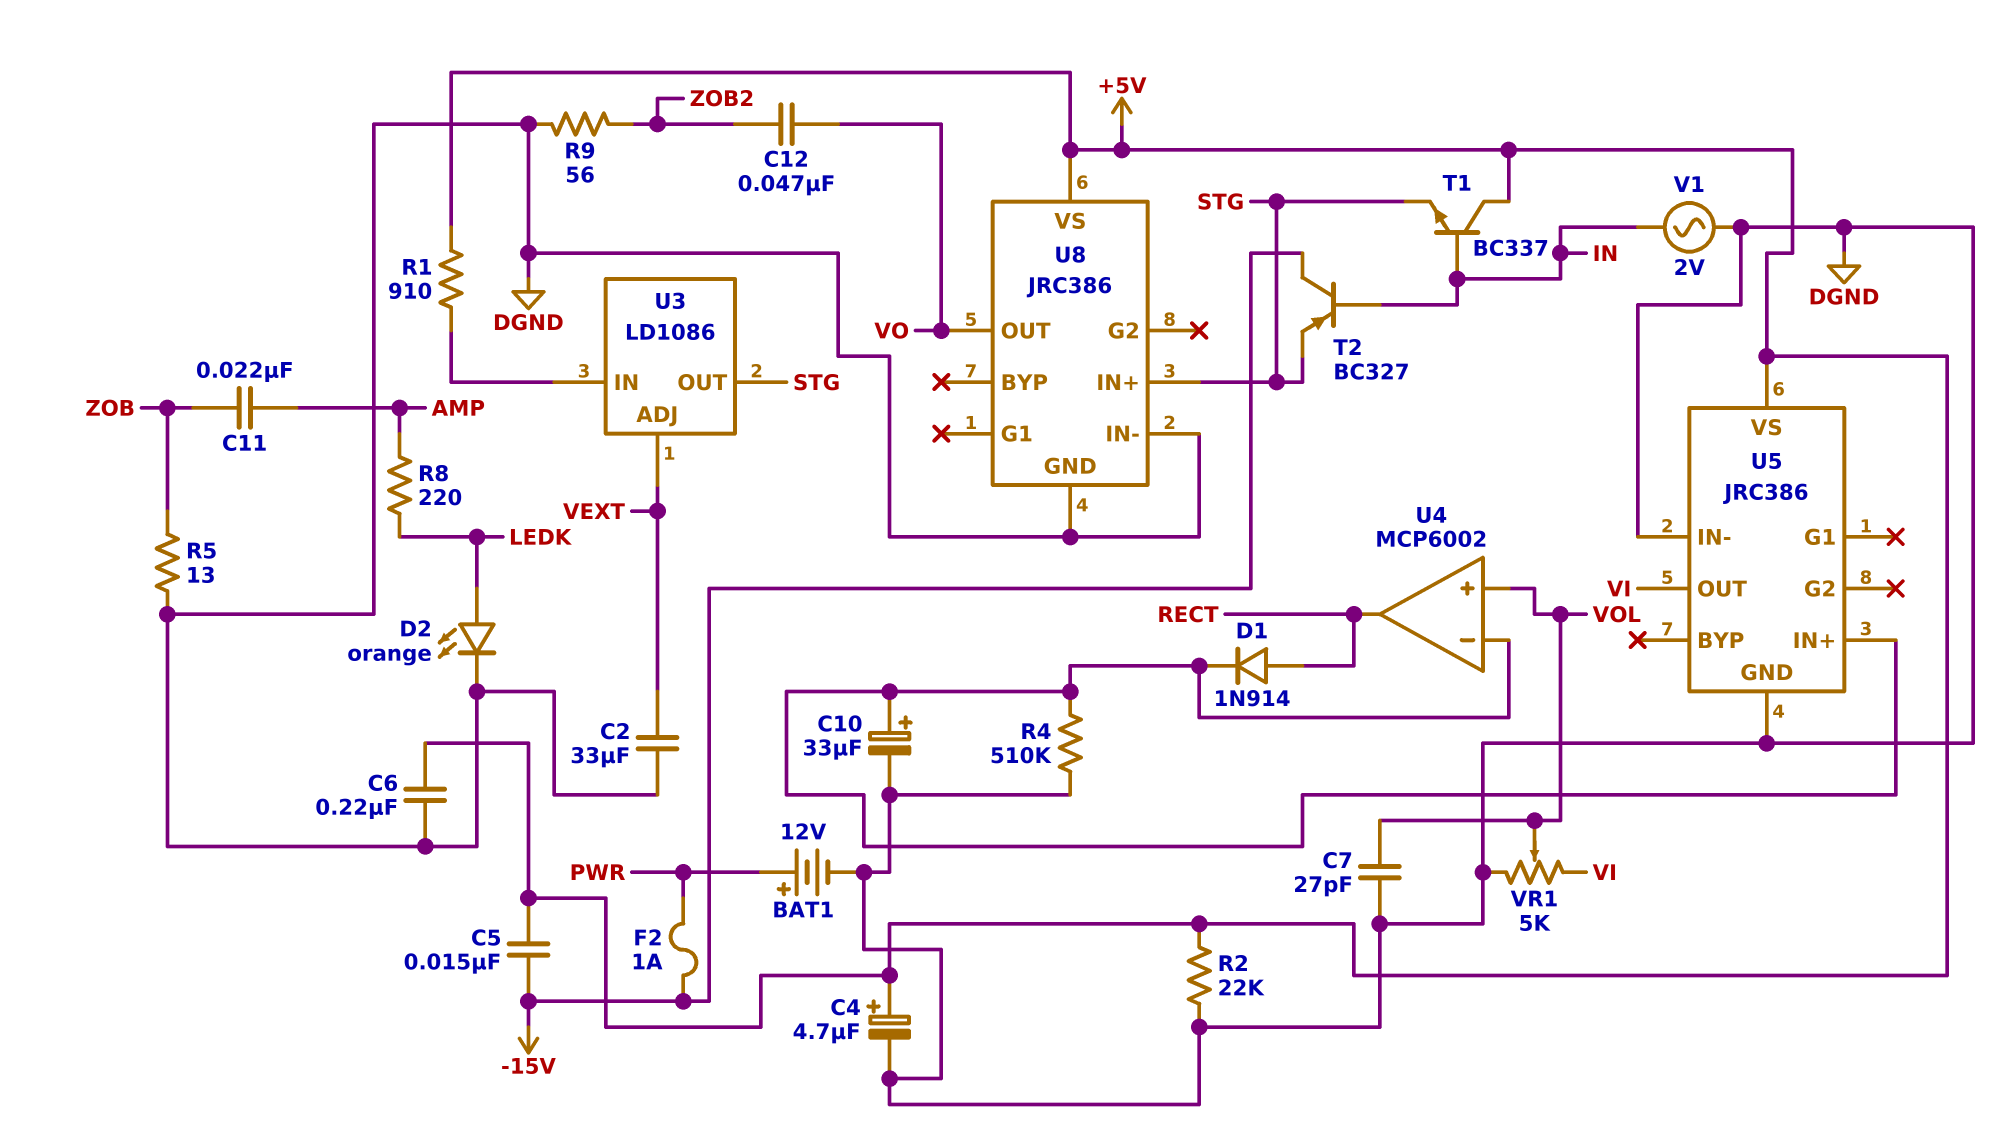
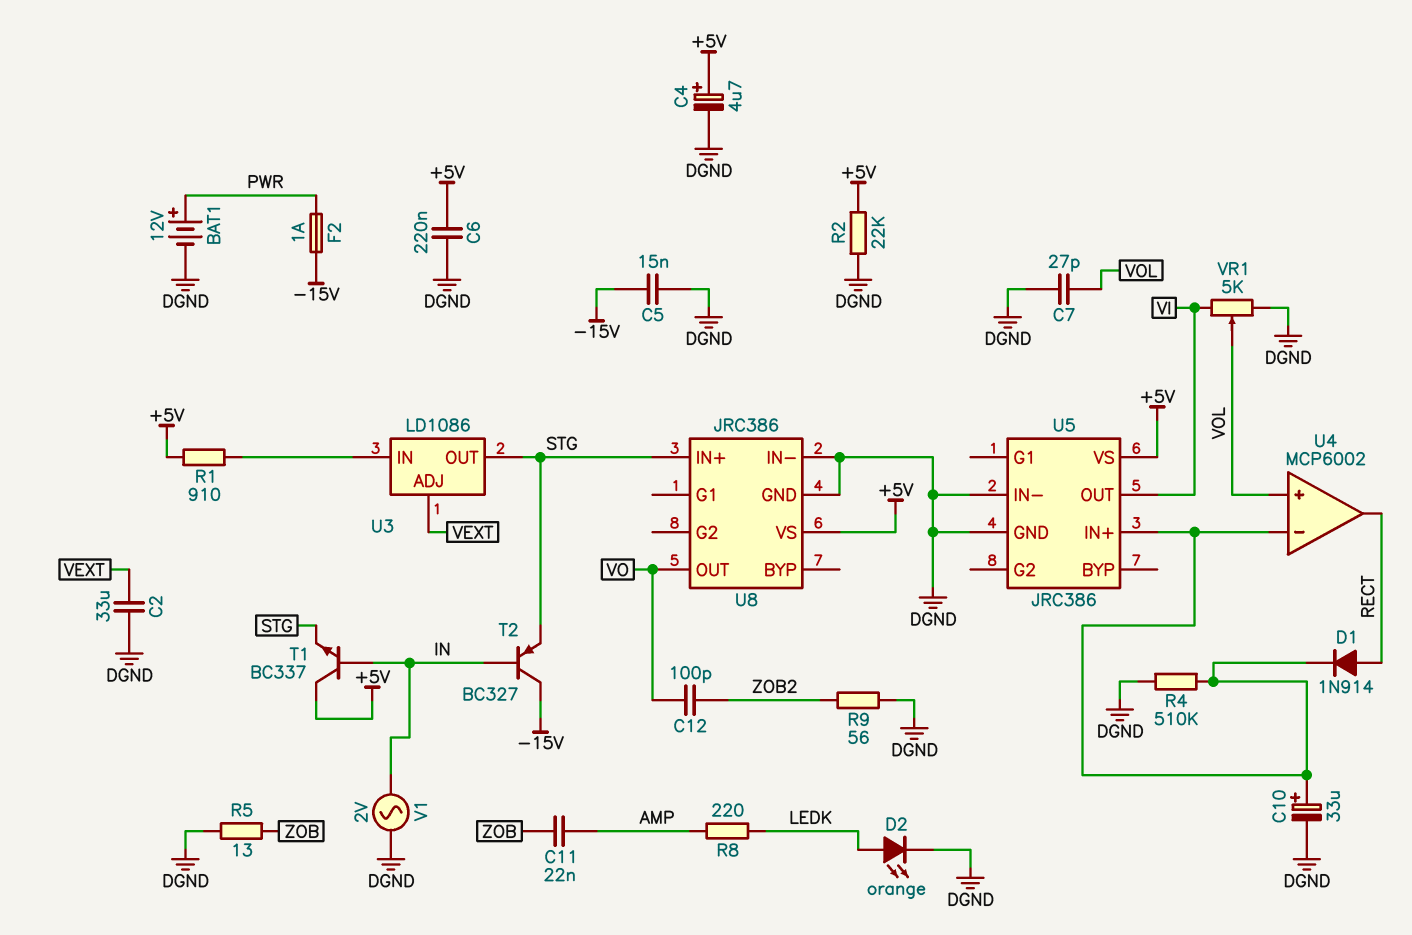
C5: 15nF (+5V, -15V) -> 15nF (-15V, DGND)
C12: 47nF (VO, ZOB2) -> 100pF (VO, ZOB2)

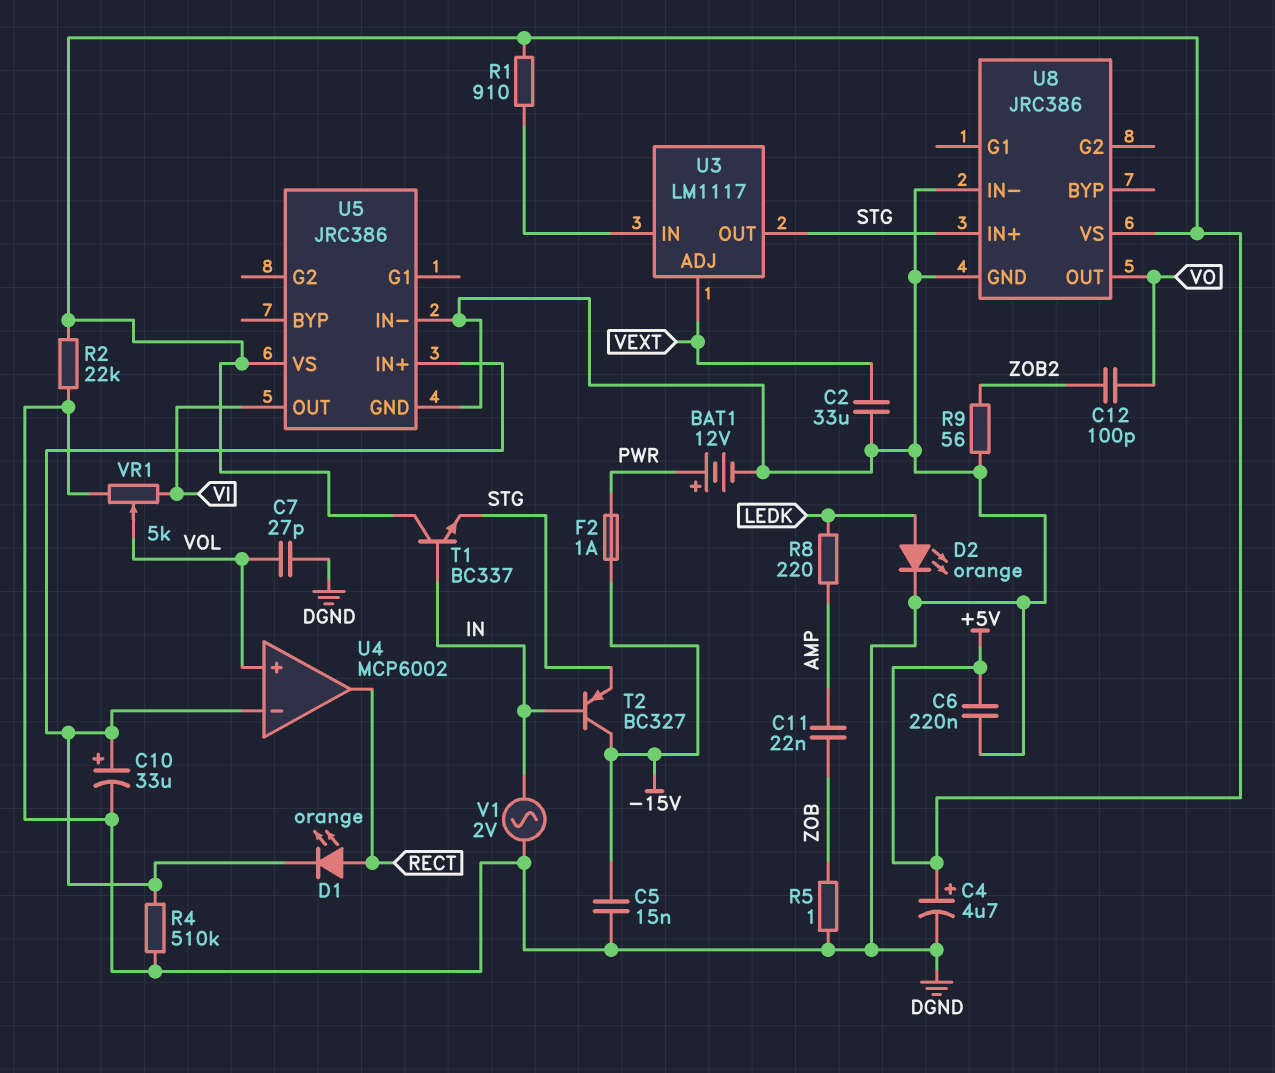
D1: diode 1N914 (A RECT, K U4/in-) -> LED orange (A RECT, K U4/in-)
R5: 13 (DGND, ZOB) -> 1 (DGND, ZOB)
U3: LD1086 -> LM1117

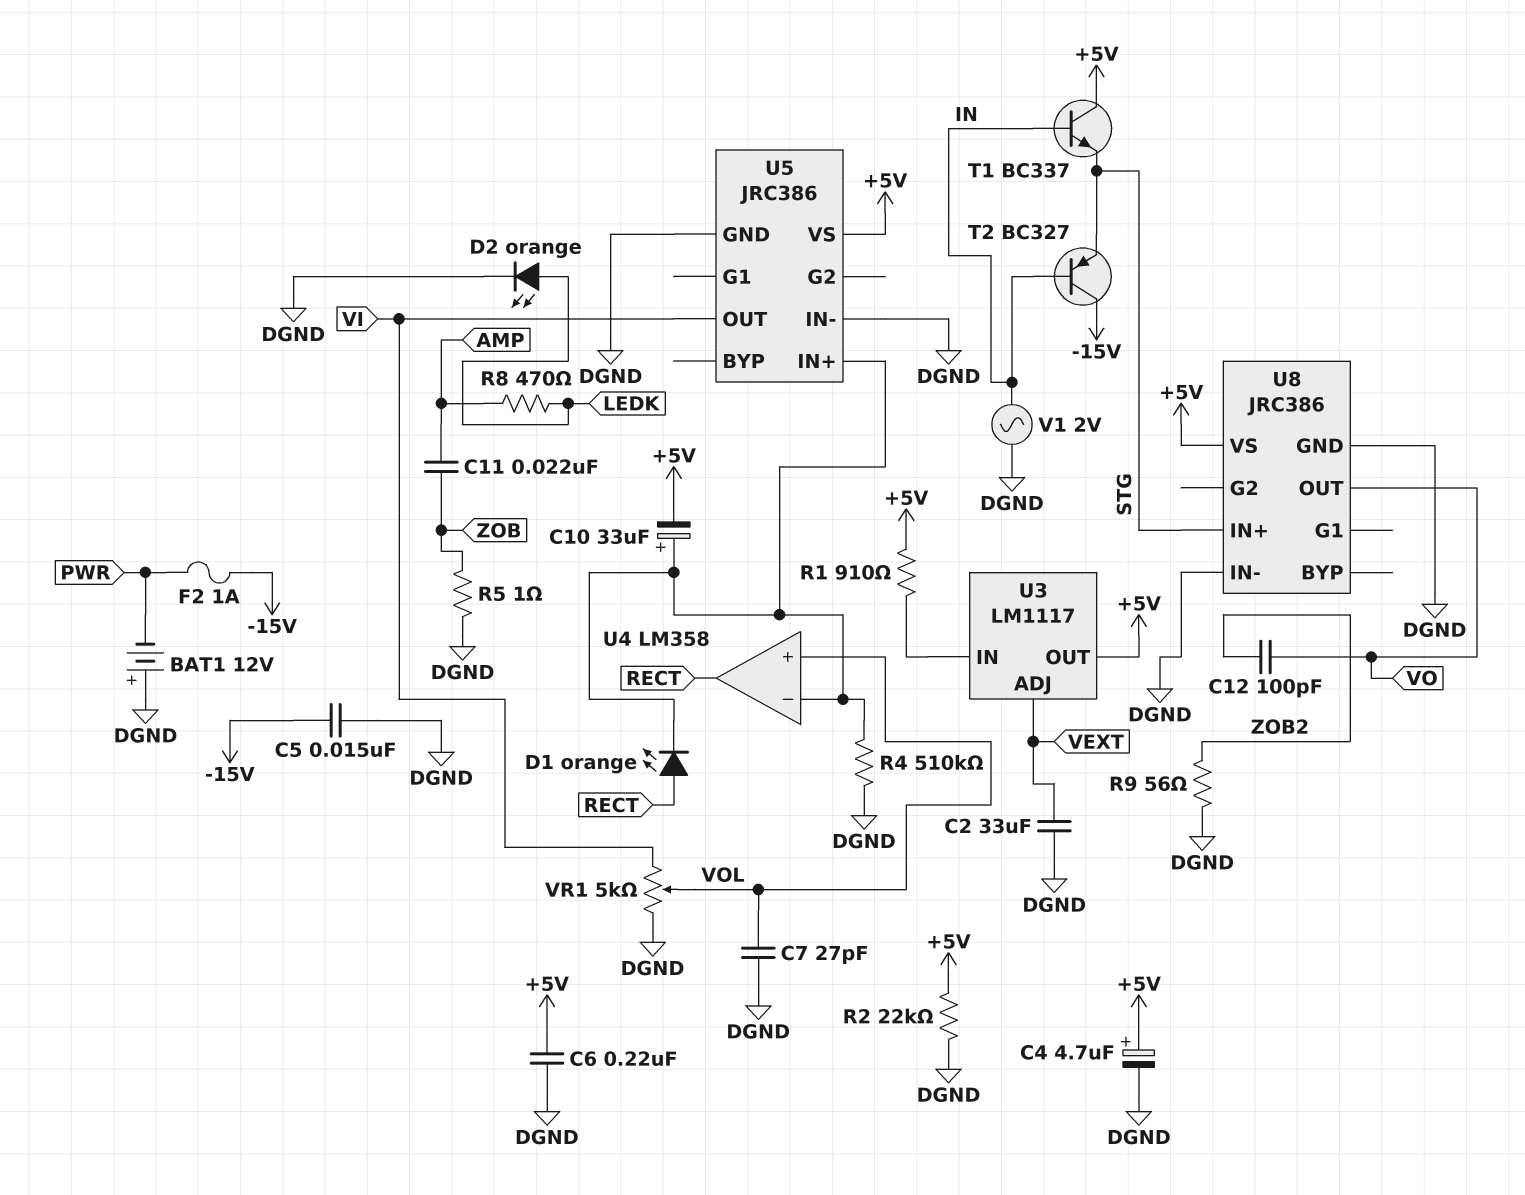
BAT1: 12V (plus PWR, minus DGND) -> 12V (plus DGND, minus PWR)
C10: 33uF (plus U4/in-, minus DGND) -> 33uF (plus U4/in-, minus +5V)
R8: 220 (AMP, LEDK) -> 470 (AMP, LEDK)
U3 pin OUT: STG -> +5V
U4: MCP6002 -> LM358

